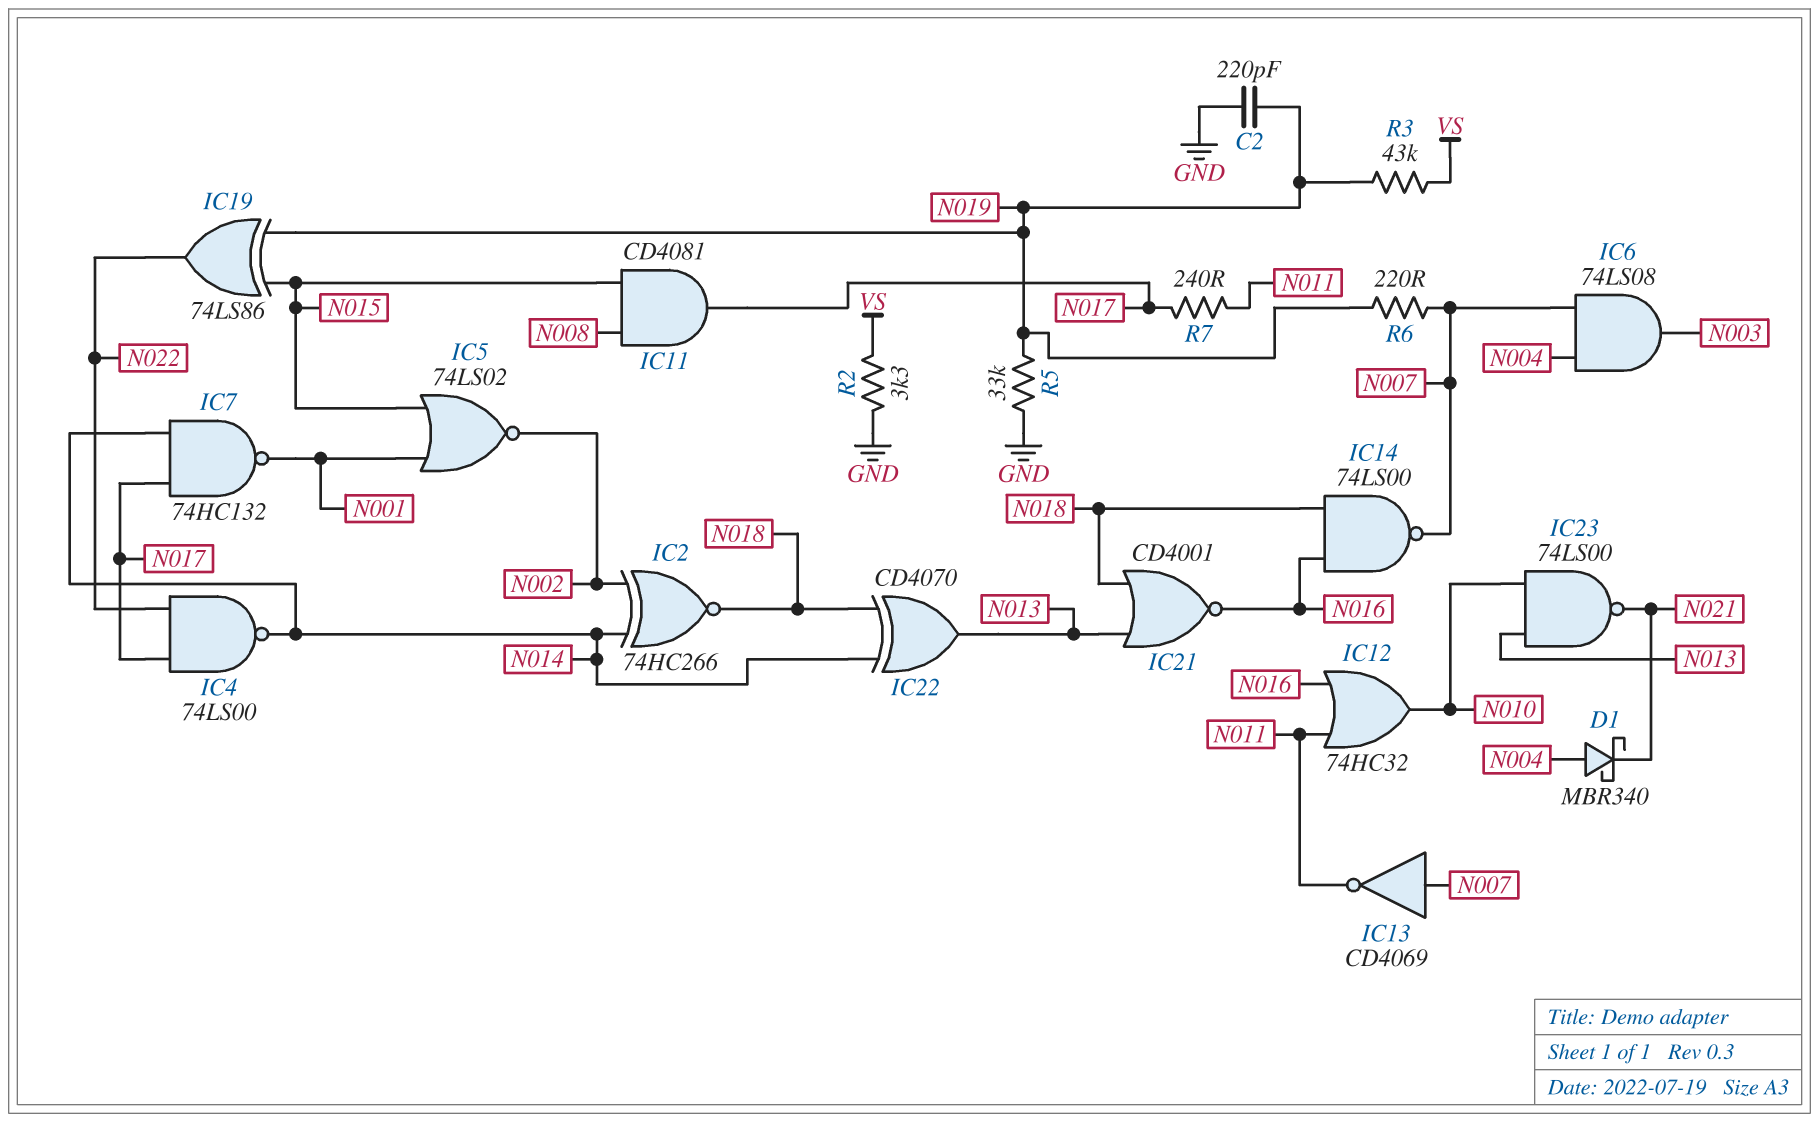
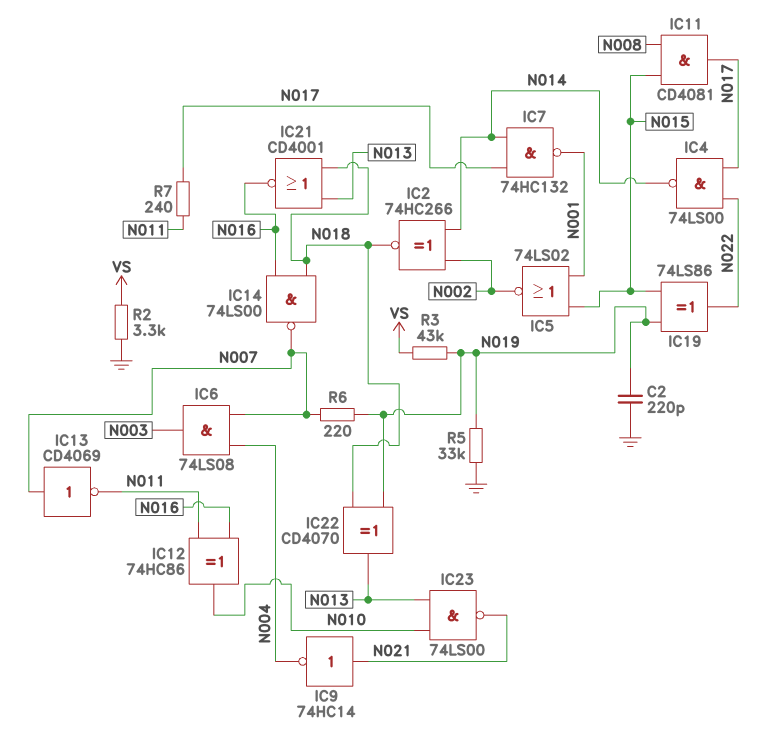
D1: schottky MBR340 (A N004, K N021) -> none
IC9: none -> NOT 74HC14 (in N021, out N004)
IC12: OR 74HC32 (in N011, in N016, out N010) -> XOR 74HC86 (in N011, in N016, out N010)
IC22: XOR CD4070 (in N014, in N018, out N013) -> XOR CD4070 (in N018, in N019, out N013)

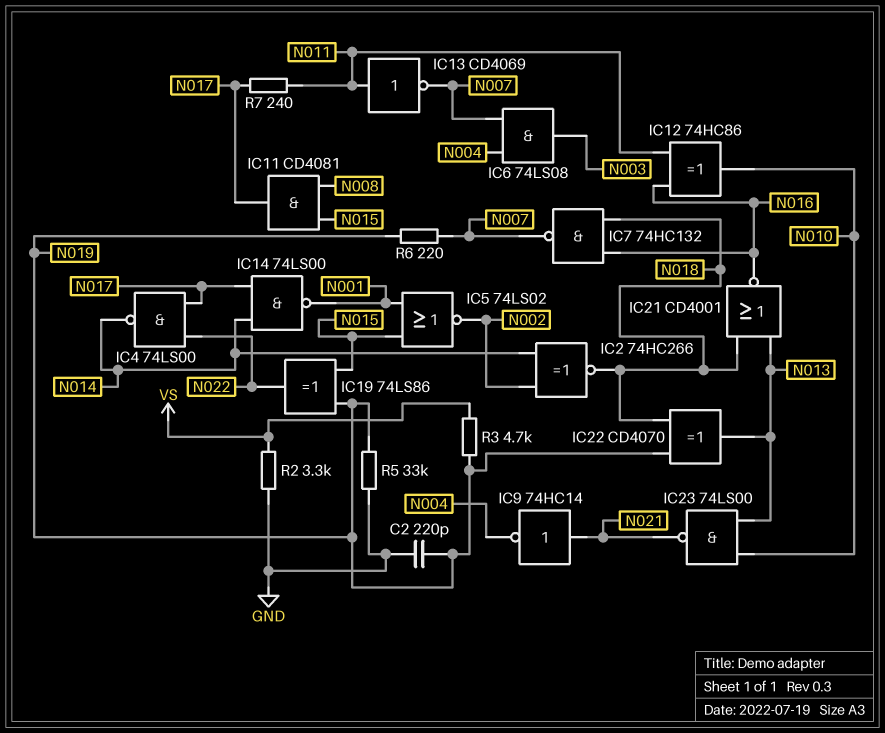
IC7: NAND 74HC132 (in N014, in N017, out N001) -> NAND 74HC132 (in N016, in N018, out N007)
IC13: NOT CD4069 (in N007, out N011) -> NOT CD4069 (in N011, out N007)
IC14: NAND 74LS00 (in N016, in N018, out N007) -> NAND 74LS00 (in N014, in N017, out N001)
R3: 43k (N019, VS) -> 4.7k (N019, VS)

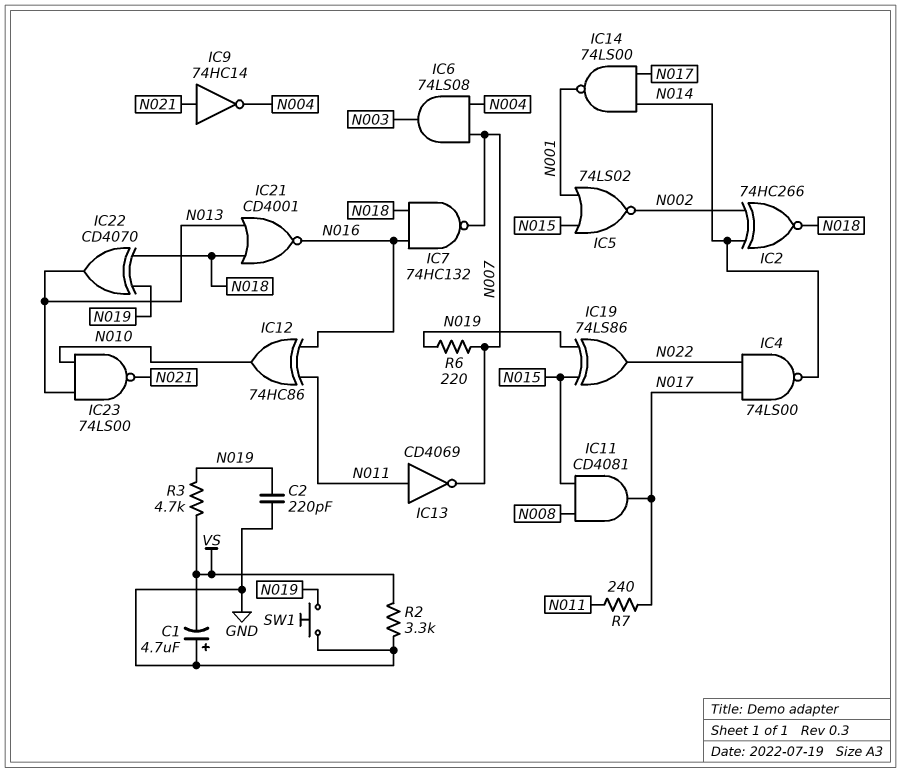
C1: none -> 4.7uF (plus GND, minus VS)
R5: 33k (GND, N019) -> none
SW1: none -> button (GND, N019)

